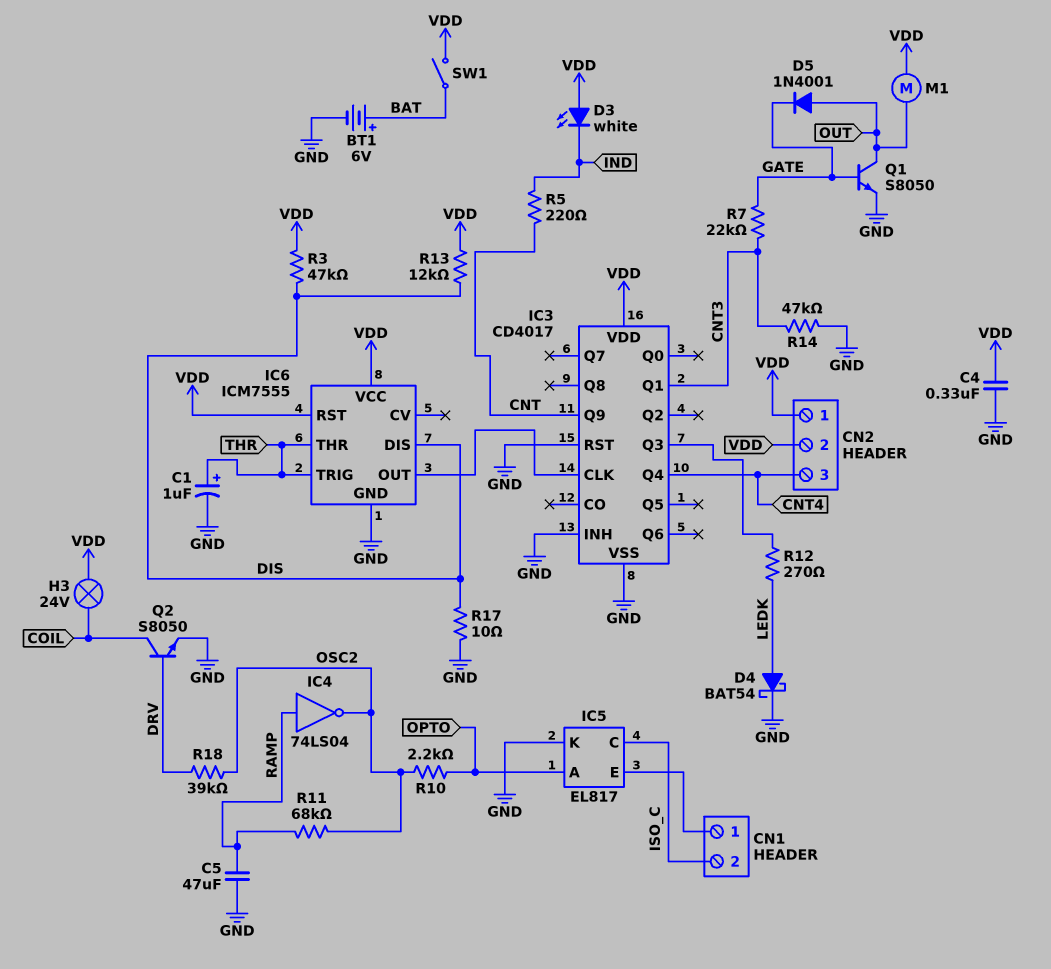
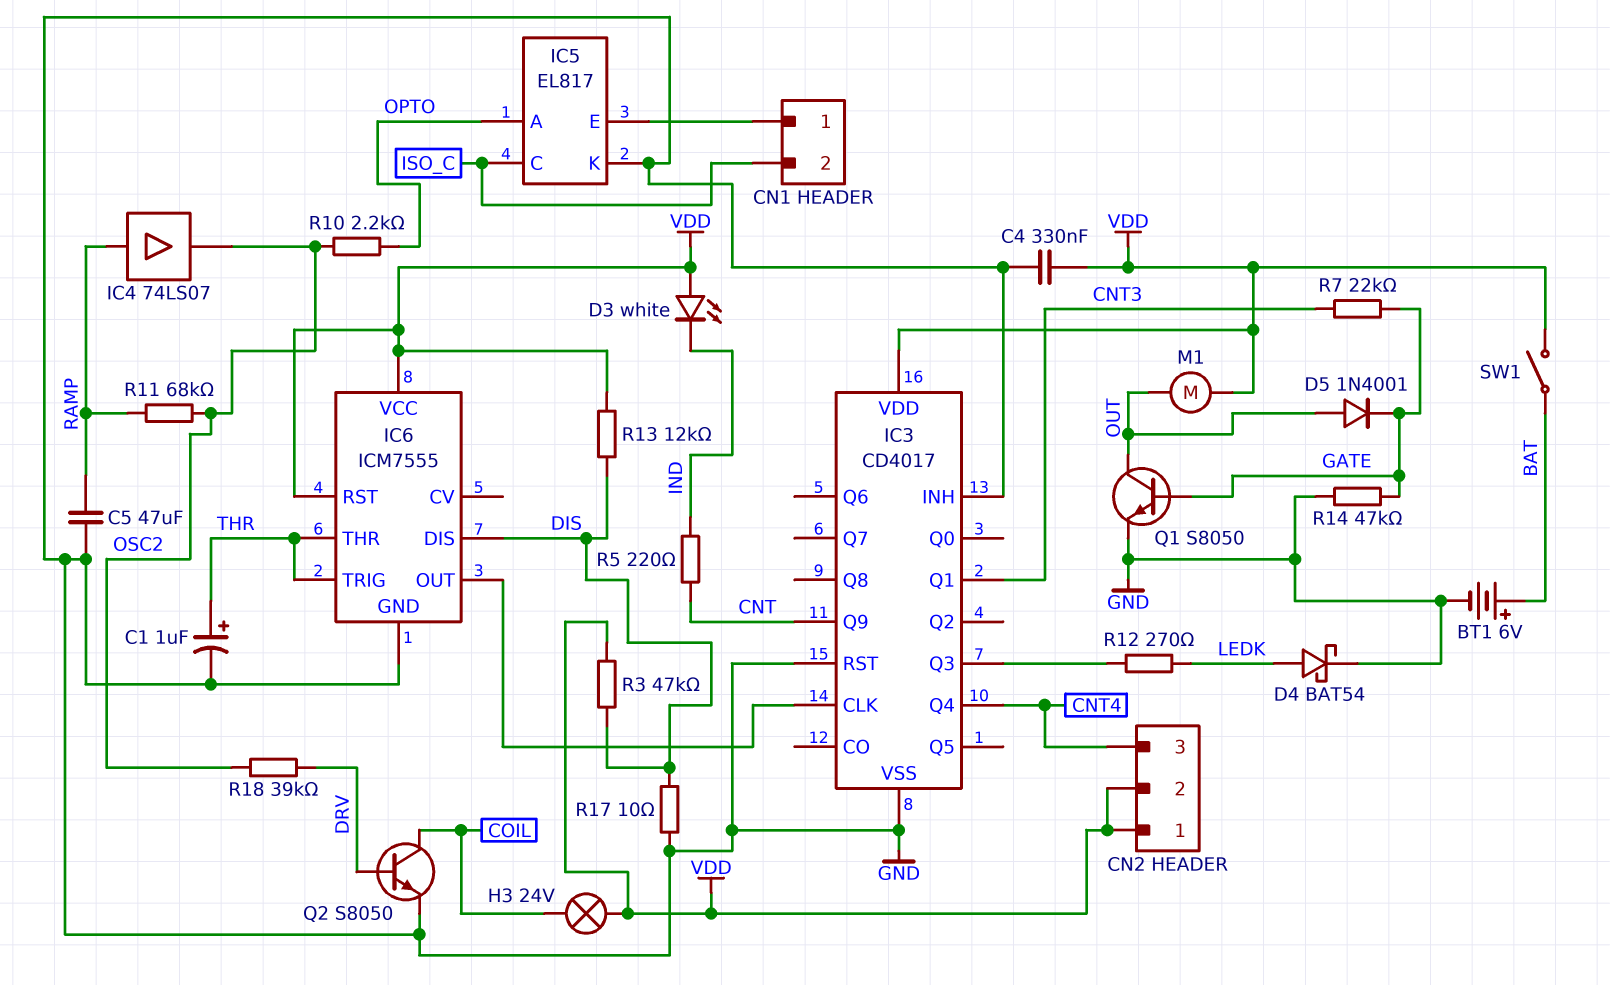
IC4: NOT 74LS04 (in RAMP, out OSC2) -> buffer 74LS07 (in RAMP, out OSC2)
R14: 47k (CNT3, GND) -> 47k (GATE, GND)

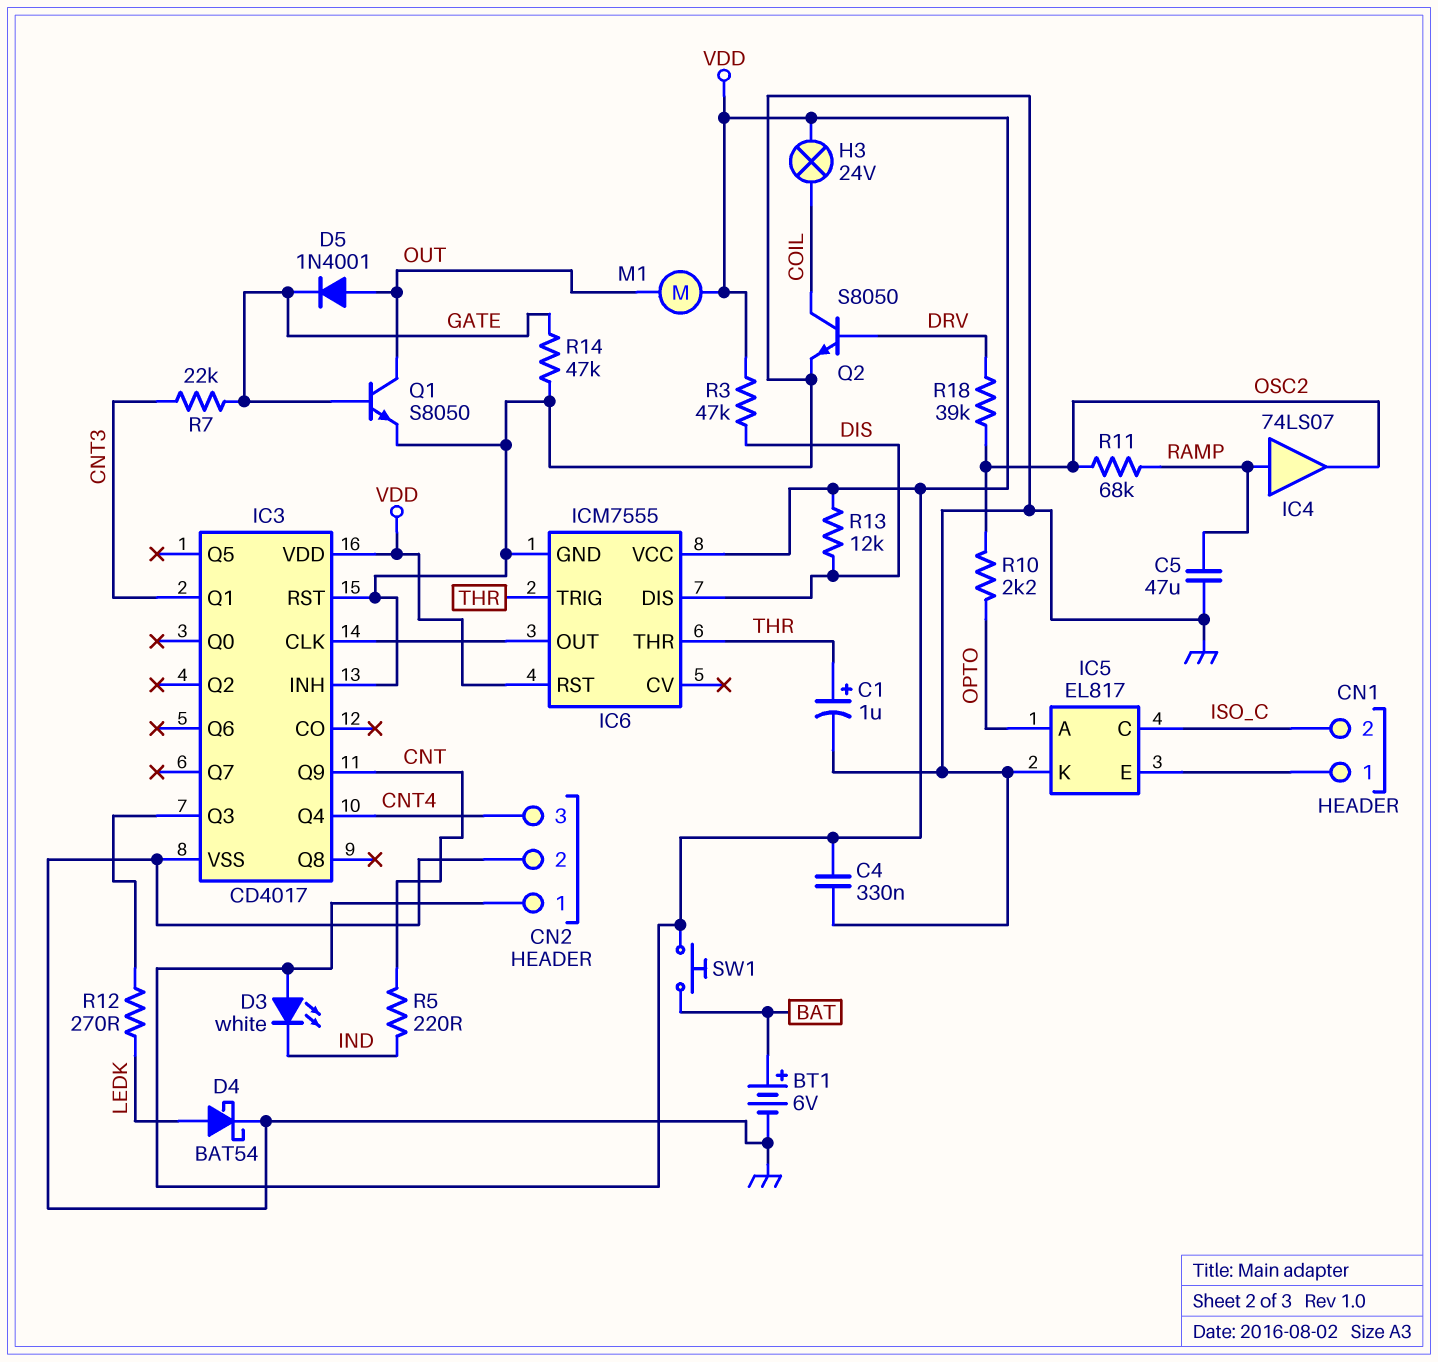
CN2 pin 2: VDD -> GND
R17: 10 (DIS, GND) -> none
SW1: switch (BAT, VDD) -> button (BAT, VDD)

